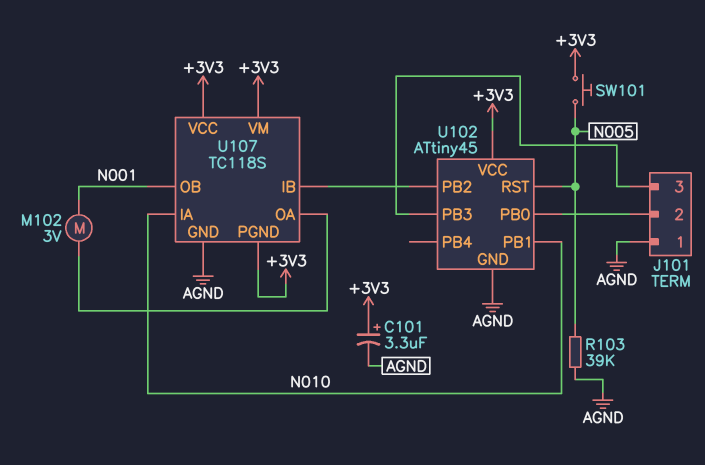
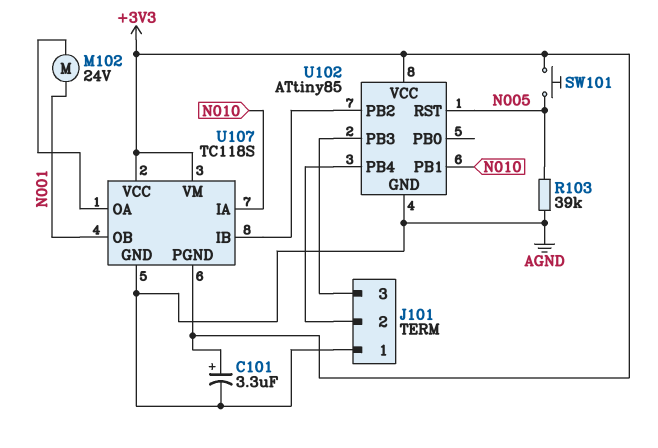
M102: motor 3V (N001, U107/OA) -> motor 24V (N001, U107/OA)
U102: ATtiny45 -> ATtiny85
U102 pin PB0: J101/2 -> none
U102 pin PB4: none -> J101/2

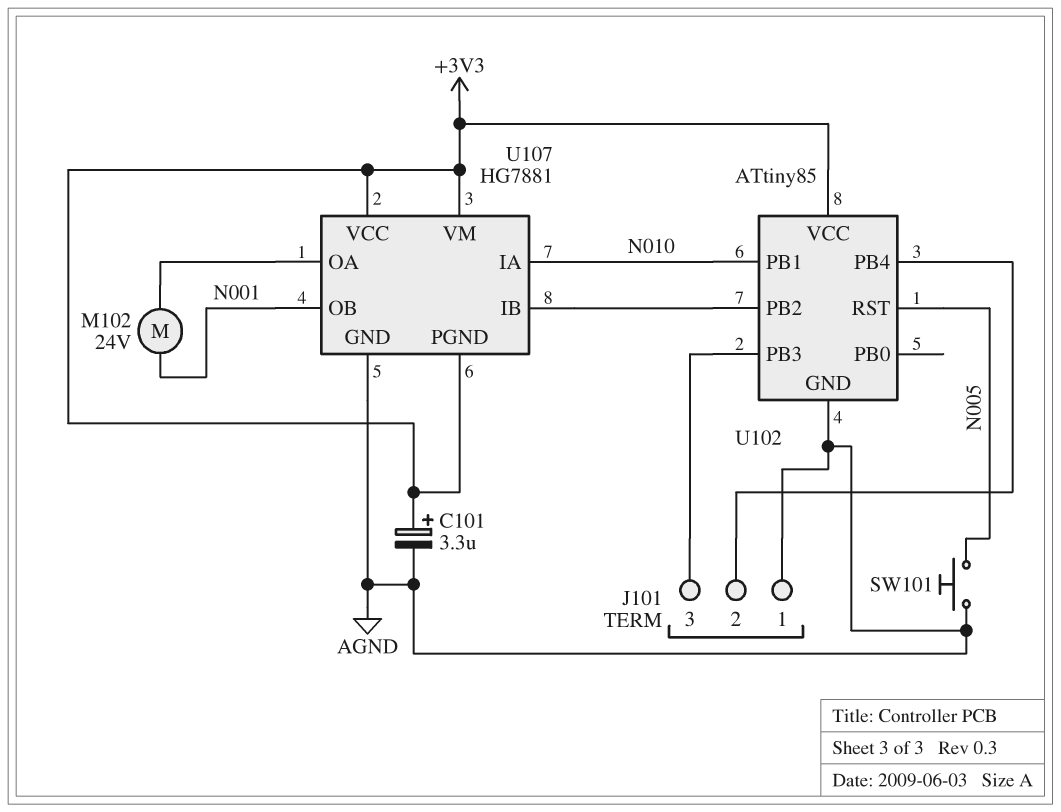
R103: 39k (AGND, N005) -> none
SW101: button (+3V3, N005) -> button (AGND, N005)
U107: TC118S -> HG7881

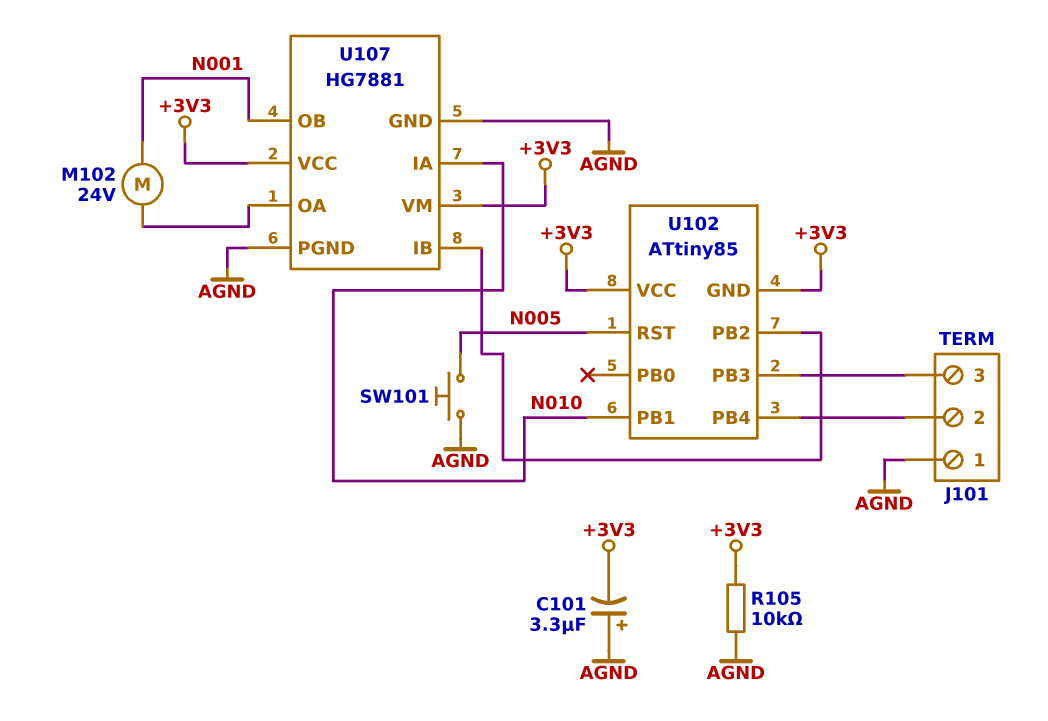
C101: 3.3uF (plus +3V3, minus AGND) -> 3.3uF (plus AGND, minus +3V3)
R105: none -> 10k (+3V3, AGND)
U102 pin GND: AGND -> +3V3
U107 pin PGND: +3V3 -> AGND

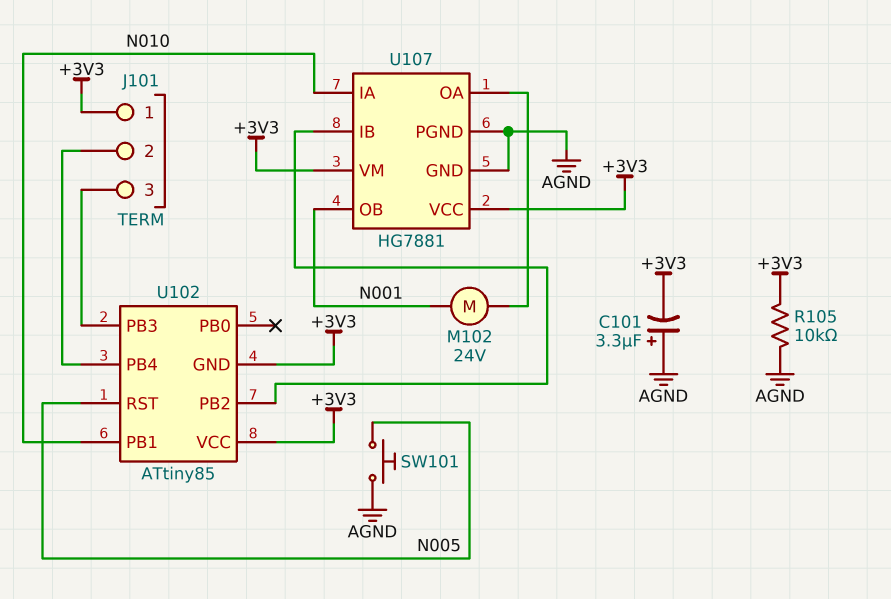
J101 pin 1: AGND -> +3V3

